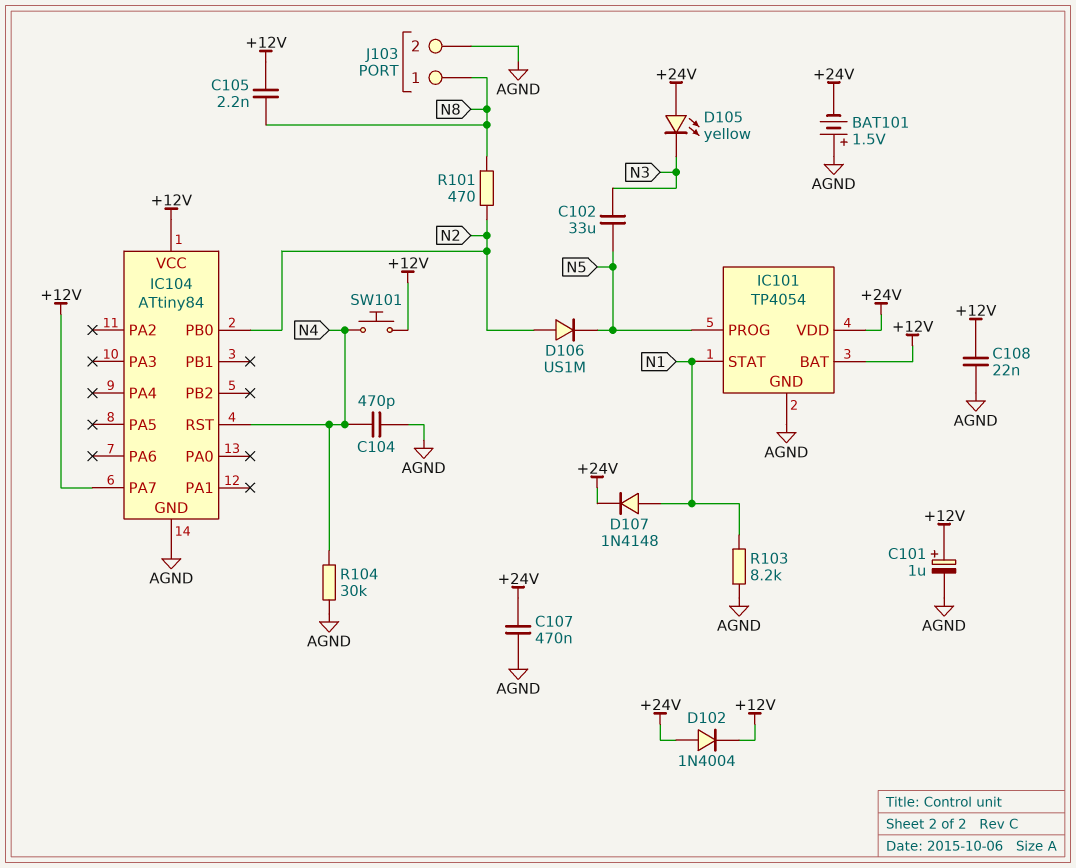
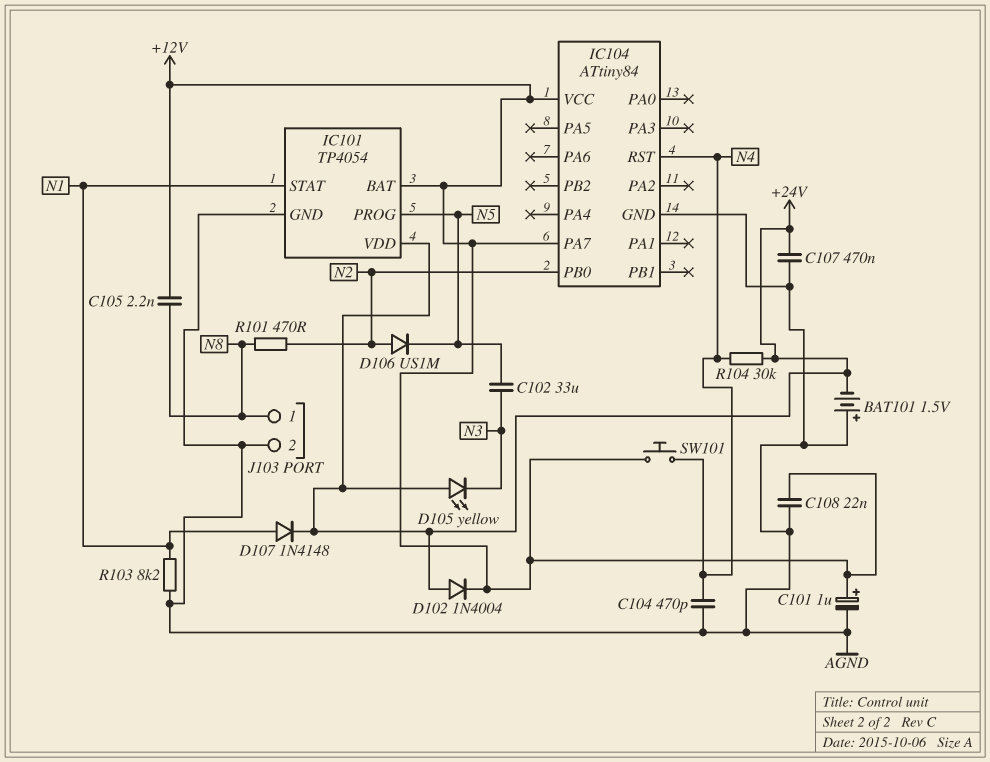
R104: 30k (AGND, N4) -> 30k (+24V, N4)

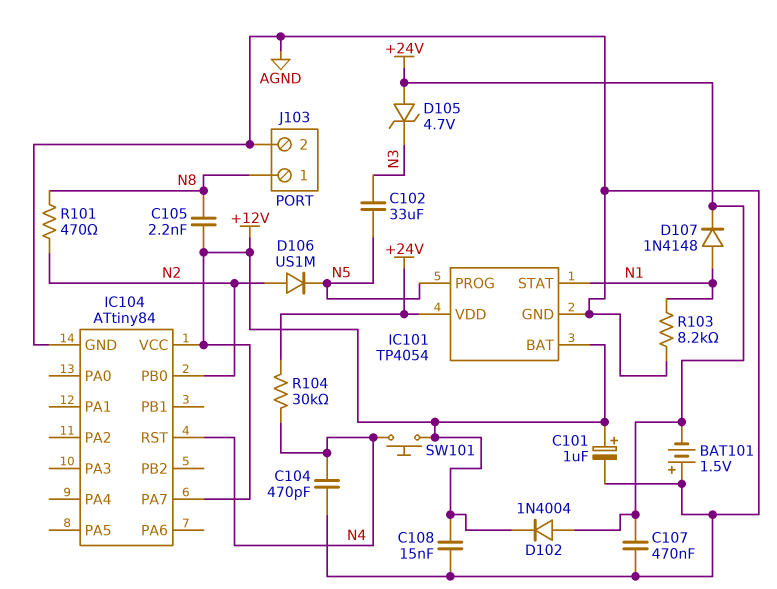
C108: 22nF (+12V, AGND) -> 15nF (+12V, AGND)
D105: LED yellow (A +24V, K N3) -> zener 4.7V (A +24V, K N3)

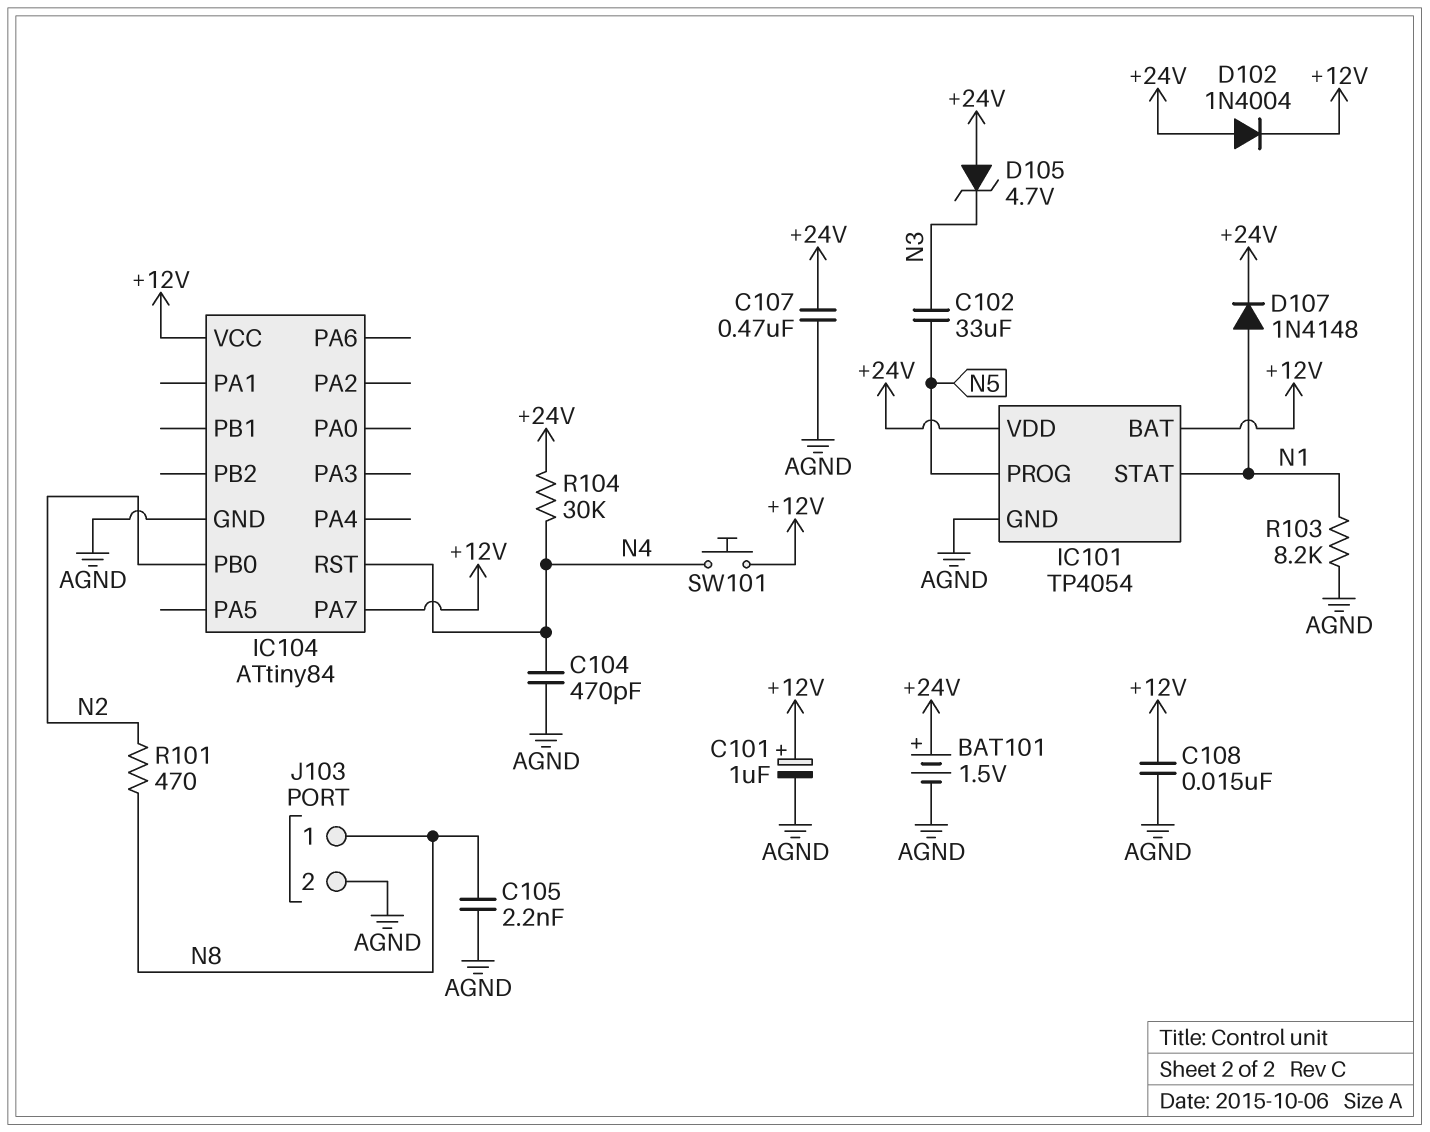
BAT101: 1.5V (plus AGND, minus +24V) -> 1.5V (plus +24V, minus AGND)
C105: 2.2nF (+12V, N8) -> 2.2nF (AGND, N8)
D106: diode US1M (A N2, K N5) -> none

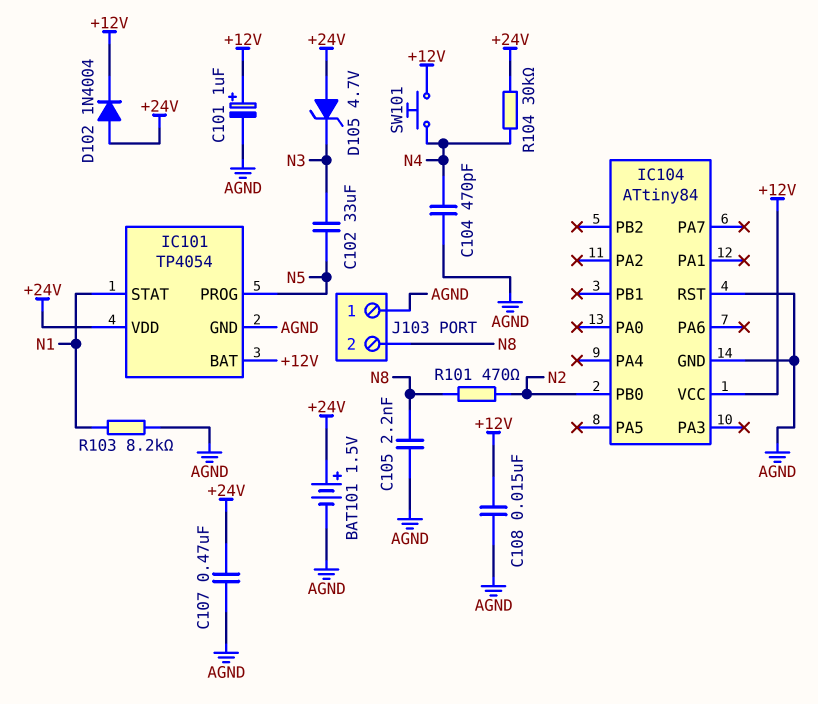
D107: diode 1N4148 (A N1, K +24V) -> none
IC104 pin PA7: +12V -> none
IC104 pin RST: N4 -> AGND
J103 pin 1: N8 -> AGND
J103 pin 2: AGND -> N8

